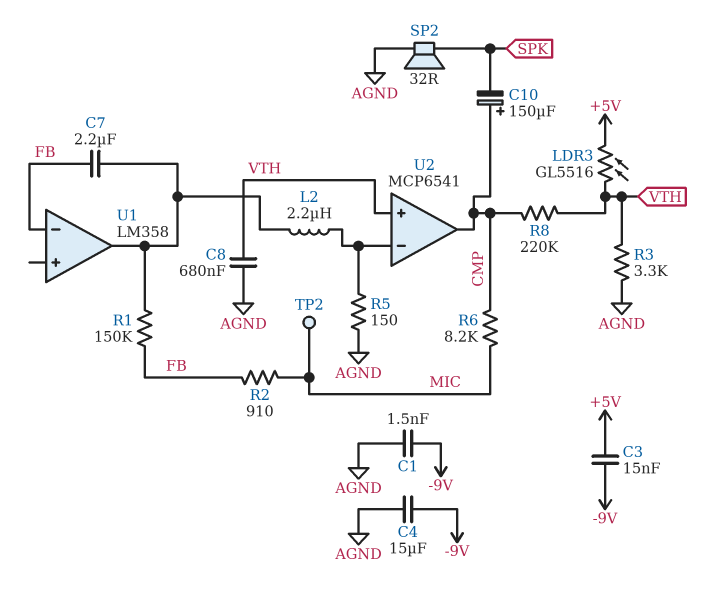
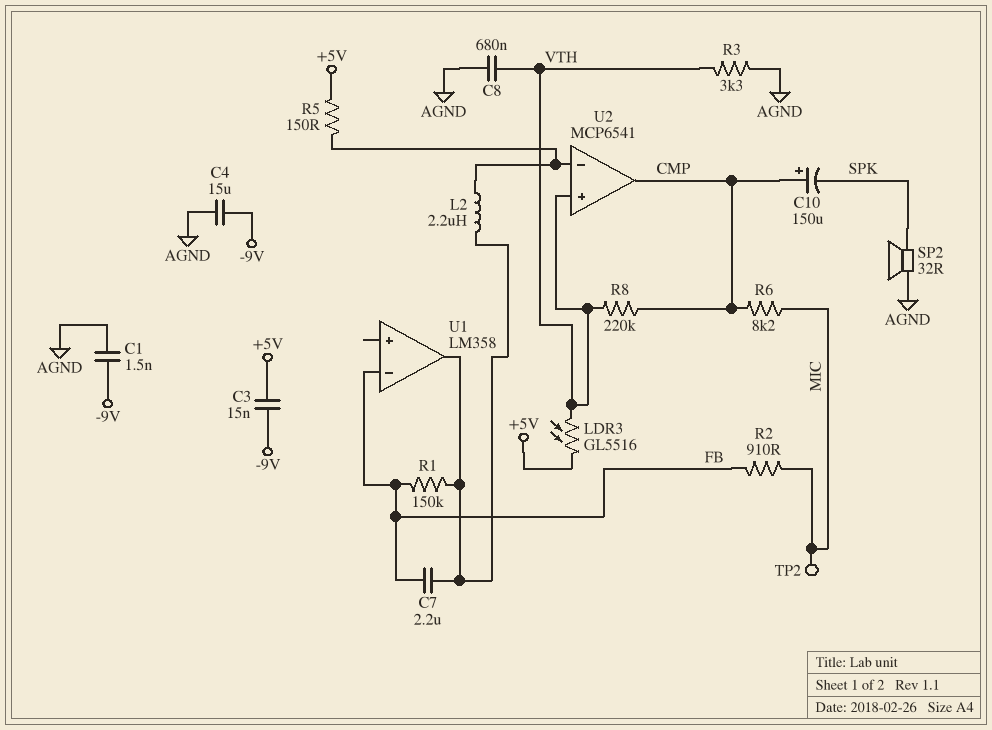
R5: 150 (AGND, U2/in-) -> 150 (+5V, U2/in-)

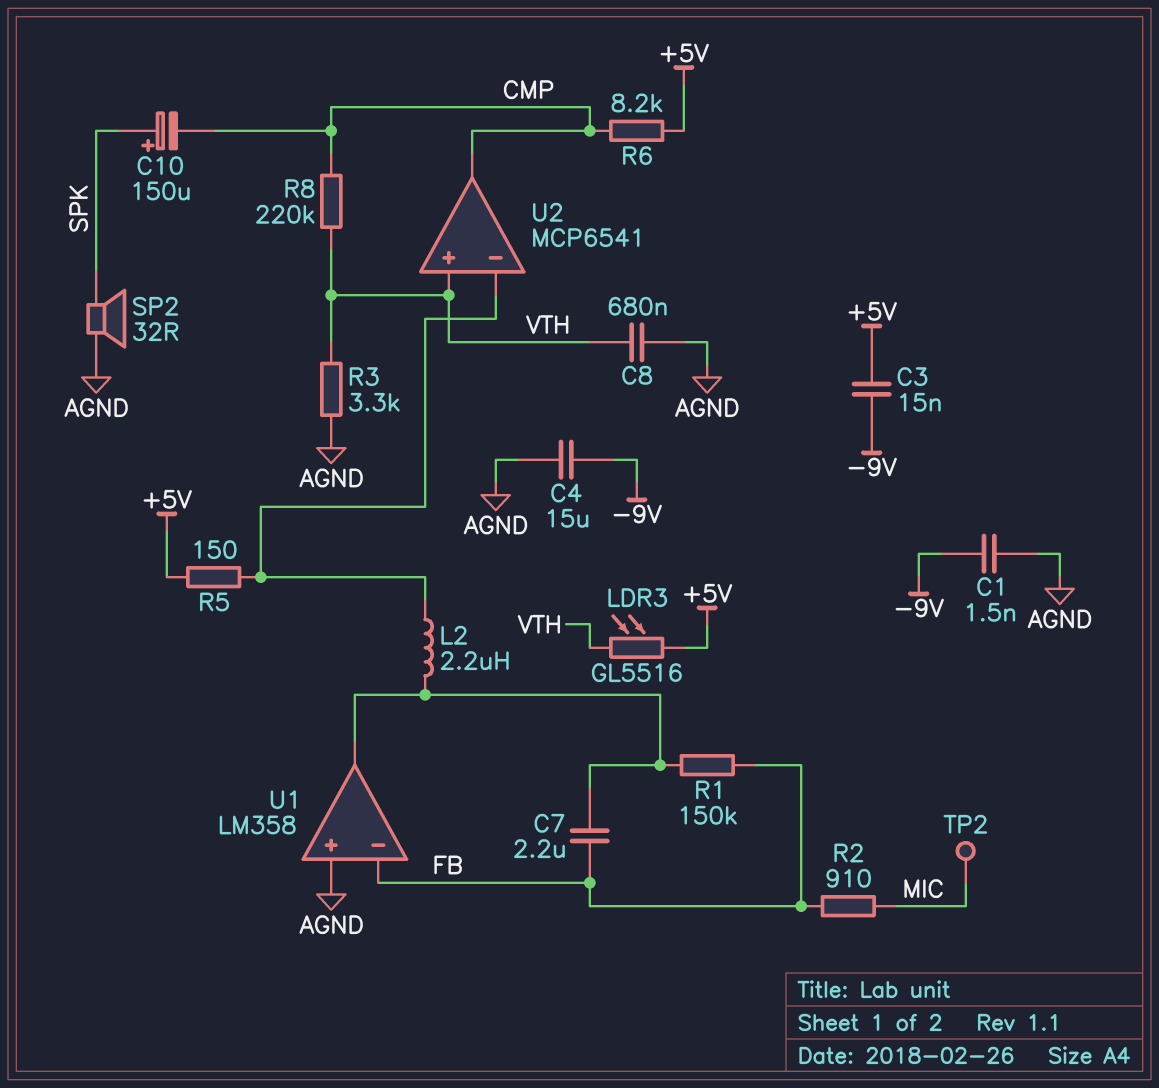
C10: 150uF (plus CMP, minus SPK) -> 150uF (plus SPK, minus CMP)
R6: 8.2k (CMP, MIC) -> 8.2k (+5V, CMP)
U1 pin in+: none -> AGND

